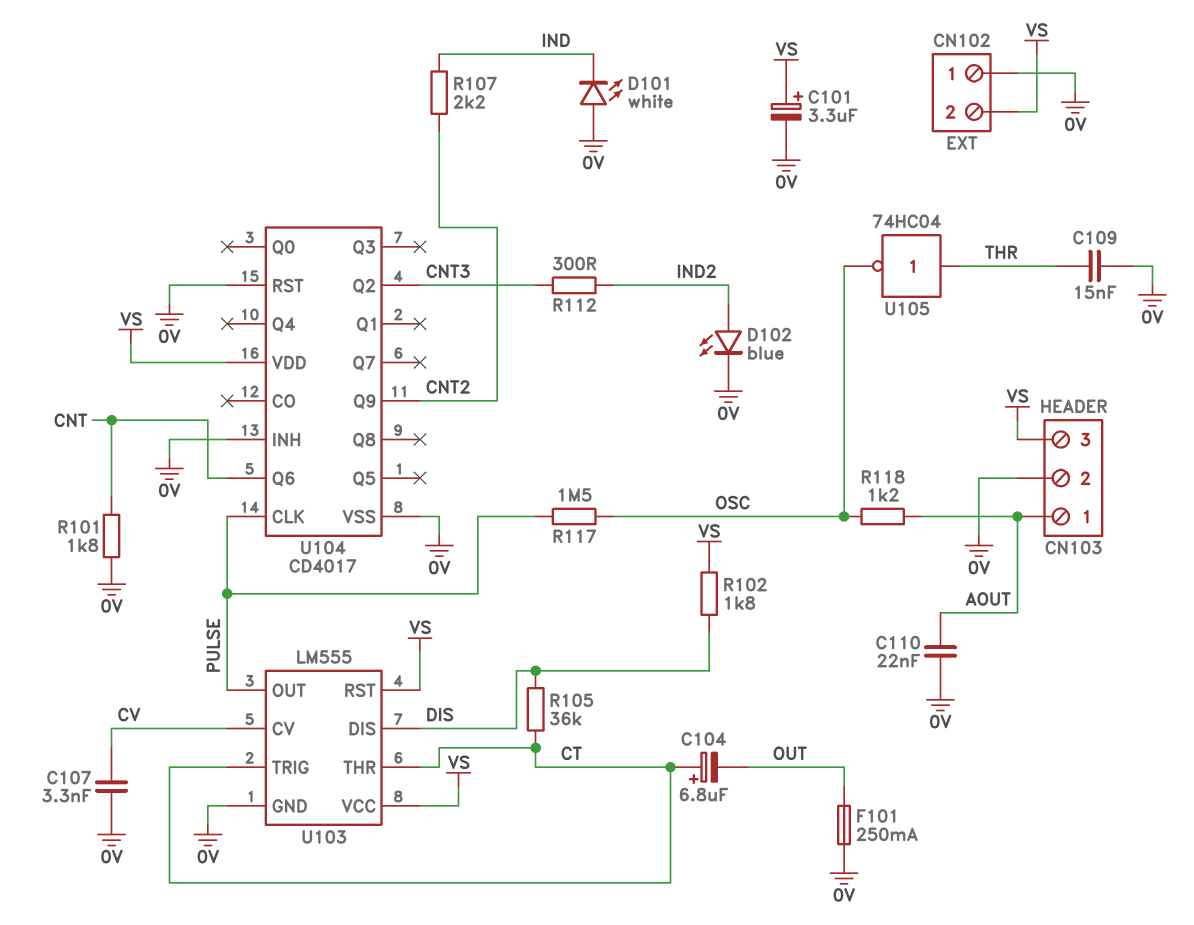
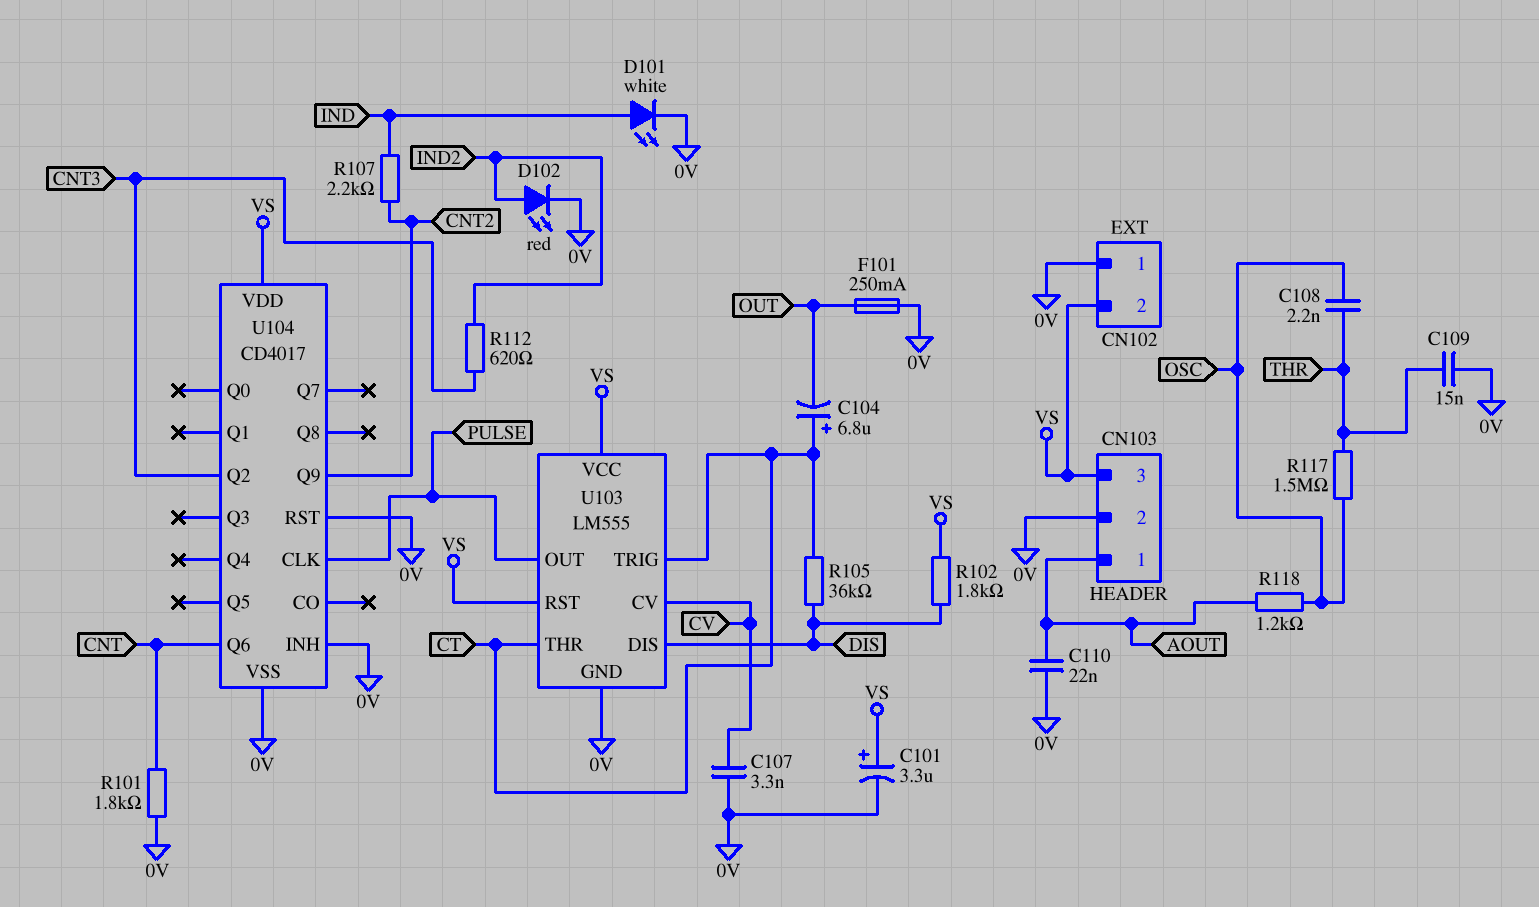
C108: none -> 2.2nF (OSC, THR)
D101: LED white (A 0V, K IND) -> LED white (A IND, K 0V)
D102: LED blue (A IND2, K 0V) -> LED red (A IND2, K 0V)
R112: 300 (CNT3, IND2) -> 620 (CNT3, IND2)
R117: 1.5M (OSC, PULSE) -> 1.5M (OSC, THR)
U105: NOT 74HC04 (in THR, out OSC) -> none

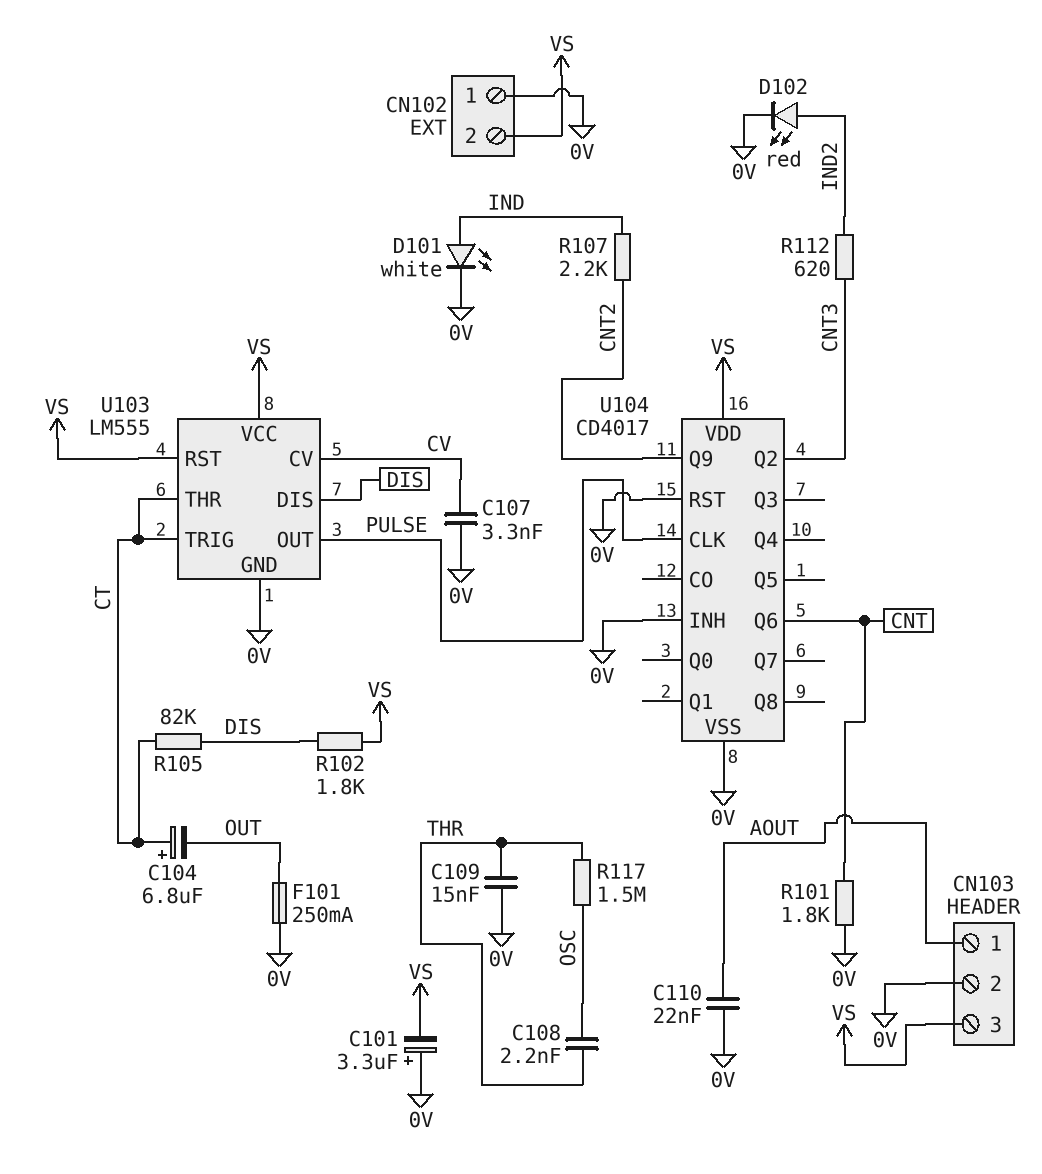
C101: 3.3uF (plus VS, minus 0V) -> 3.3uF (plus 0V, minus VS)
R105: 36k (CT, DIS) -> 82k (CT, DIS)
R118: 1.2k (AOUT, OSC) -> none

